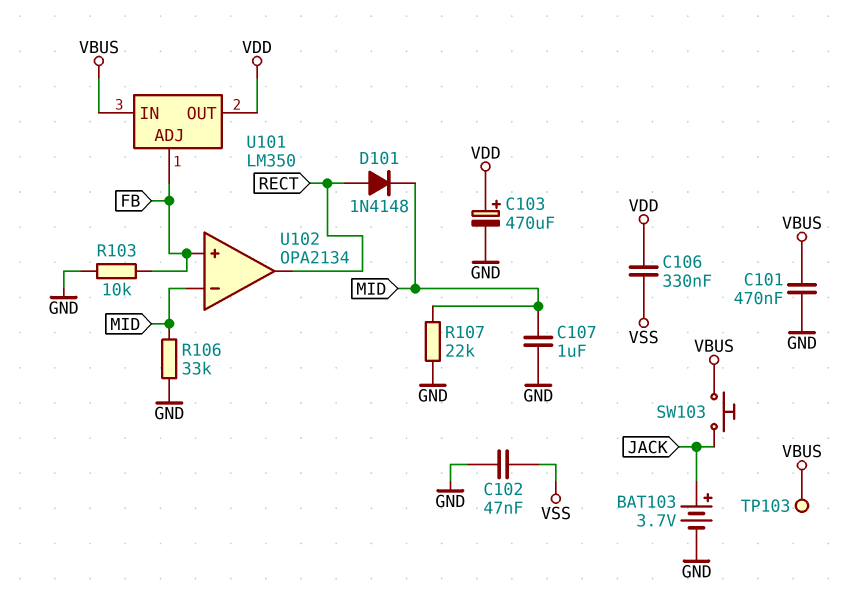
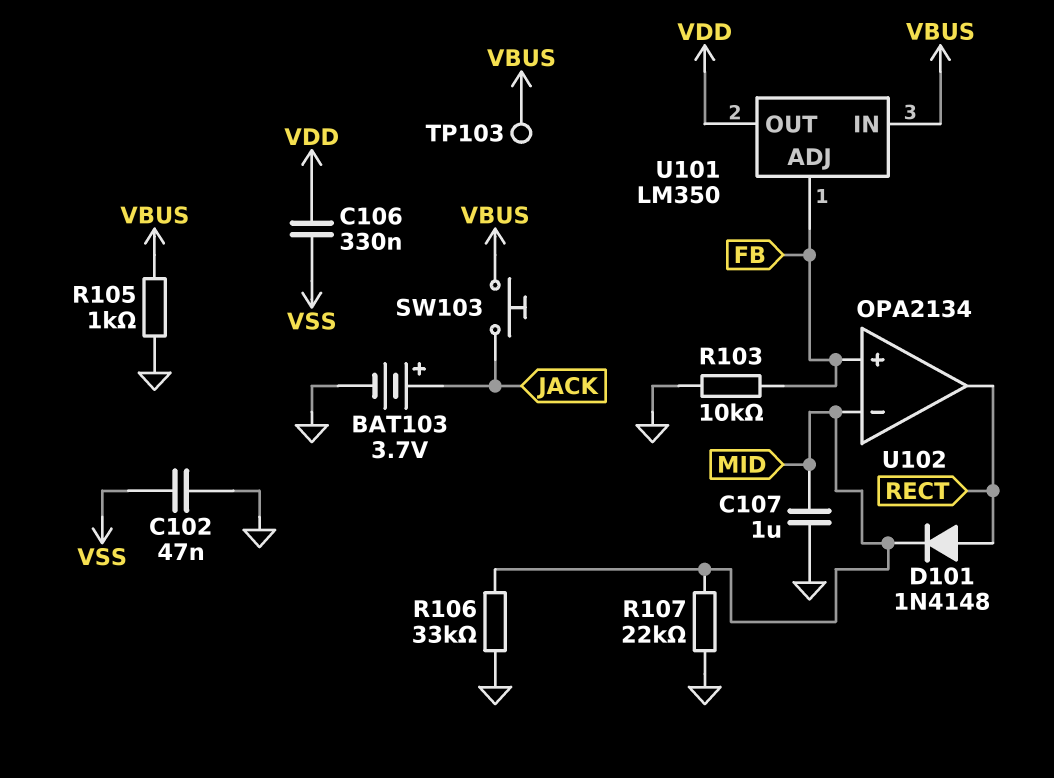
C101: 470nF (GND, VBUS) -> none
C103: 470uF (plus VDD, minus GND) -> none
R105: none -> 1k (GND, VBUS)

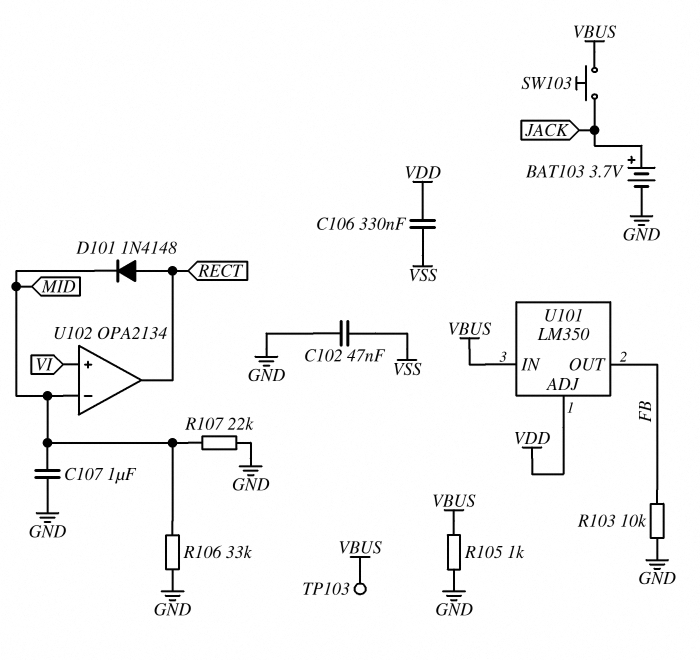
U101 pin ADJ: FB -> VDD
U101 pin OUT: VDD -> FB
U102 pin in+: FB -> VI

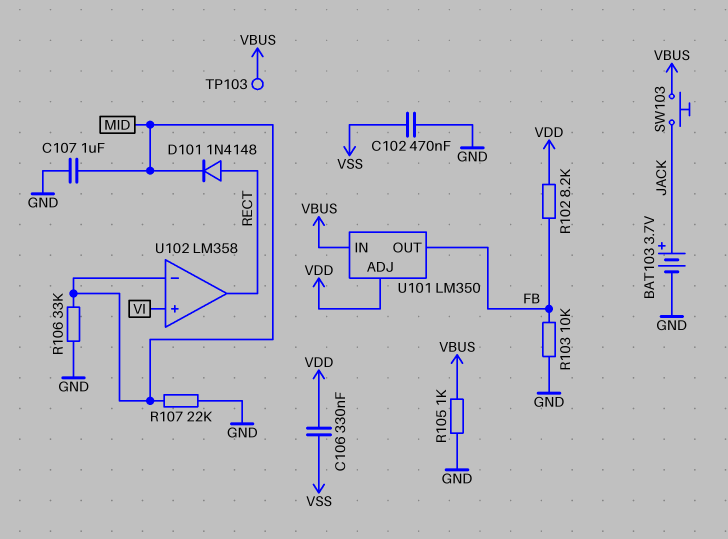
C102: 47nF (GND, VSS) -> 470nF (GND, VSS)
R102: none -> 8.2k (FB, VDD)
U102: OPA2134 -> LM358

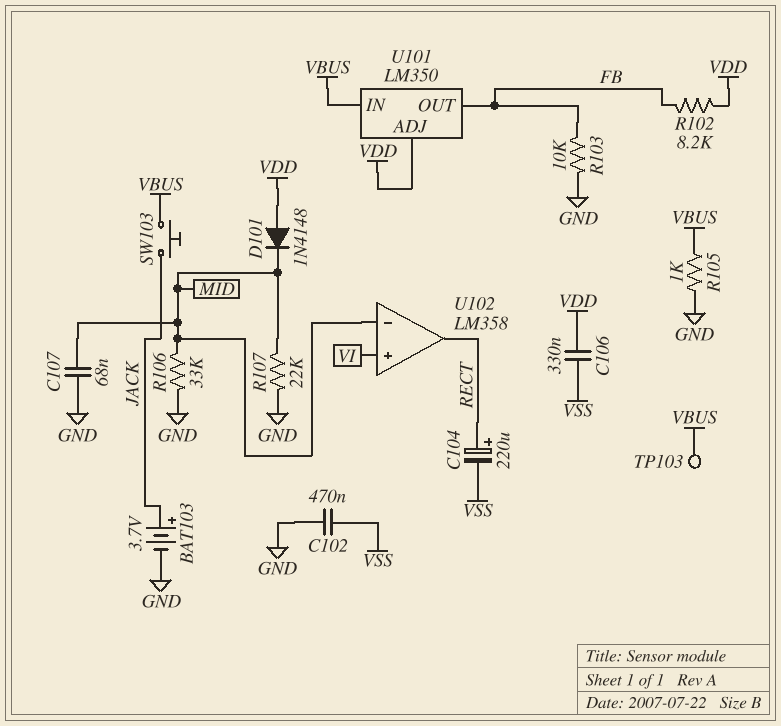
C104: none -> 220uF (plus RECT, minus VSS)
C107: 1uF (GND, MID) -> 68nF (GND, MID)
D101: diode 1N4148 (A RECT, K MID) -> diode 1N4148 (A VDD, K MID)

